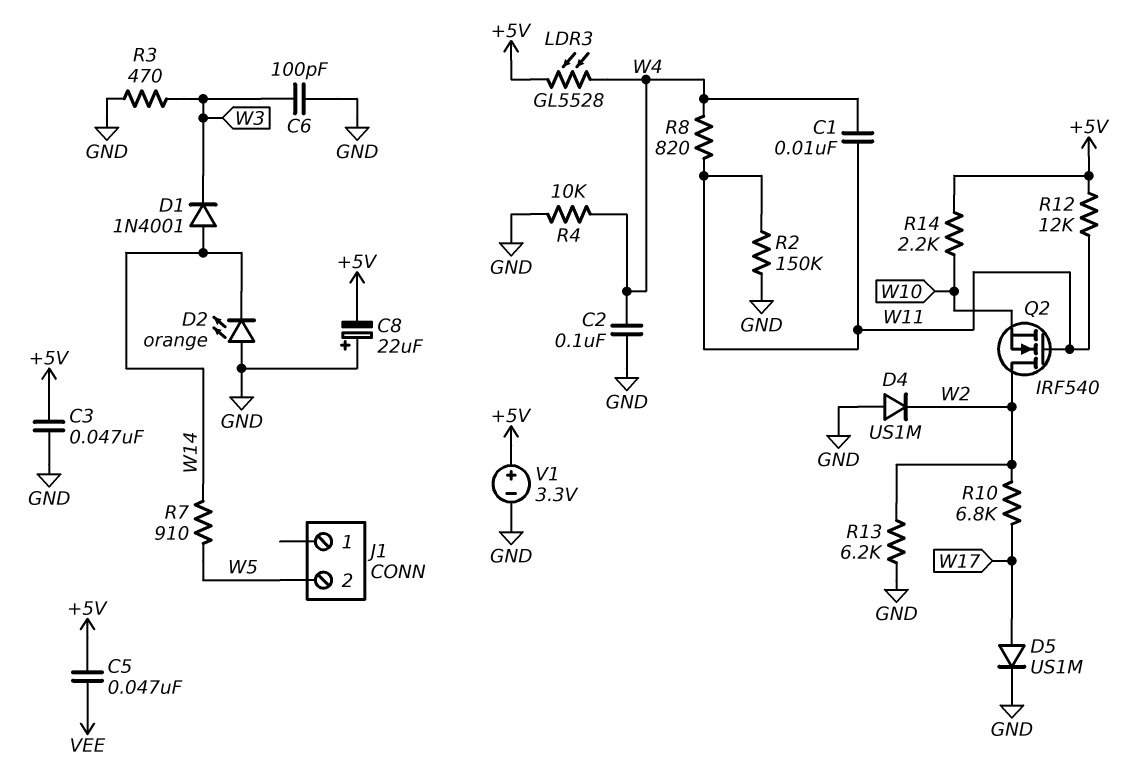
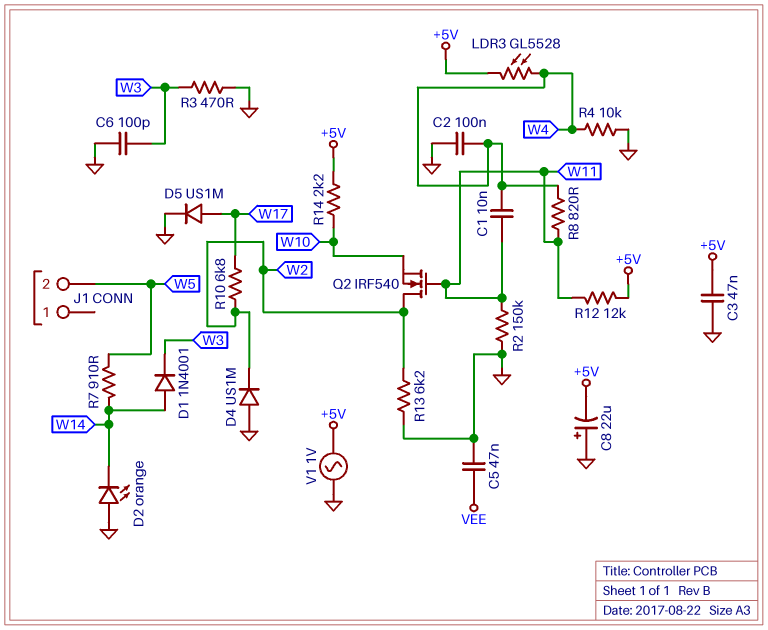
C5: 47nF (+5V, VEE) -> 47nF (GND, VEE)
V1: 3.3V (plus +5V, minus GND) -> AC 1V (+5V, GND)

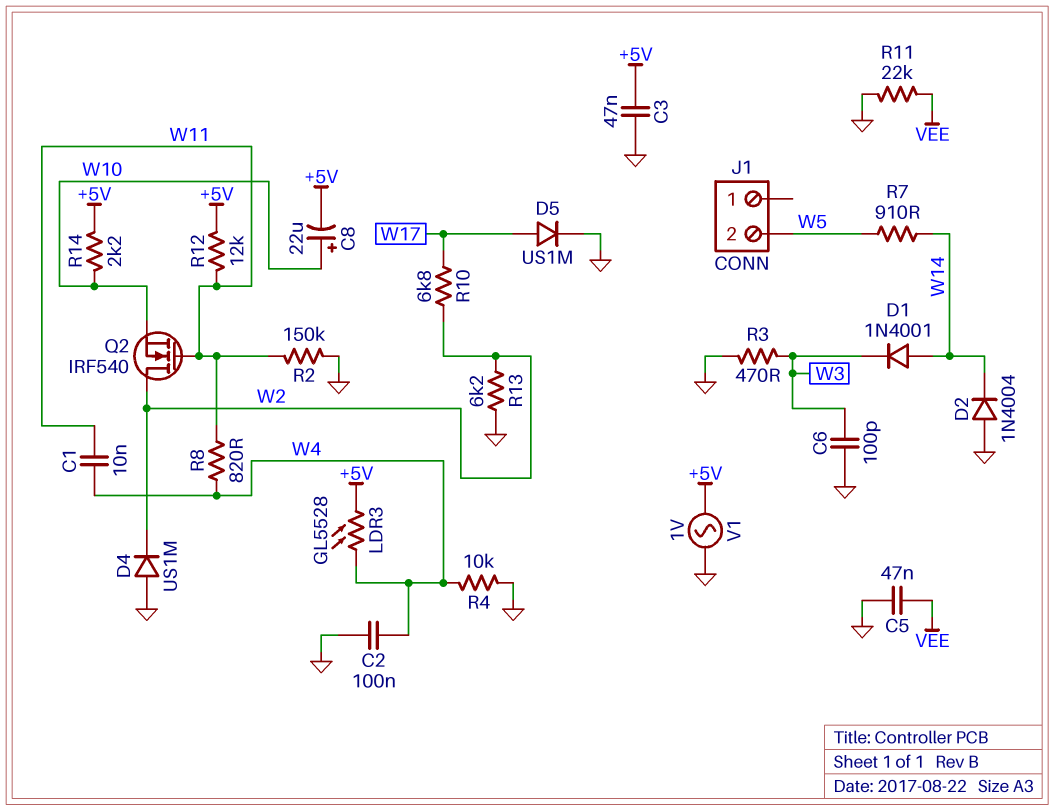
C8: 22uF (plus GND, minus +5V) -> 22uF (plus W10, minus +5V)
D2: LED orange (A GND, K W14) -> diode 1N4004 (A GND, K W14)
R11: none -> 22k (GND, VEE)

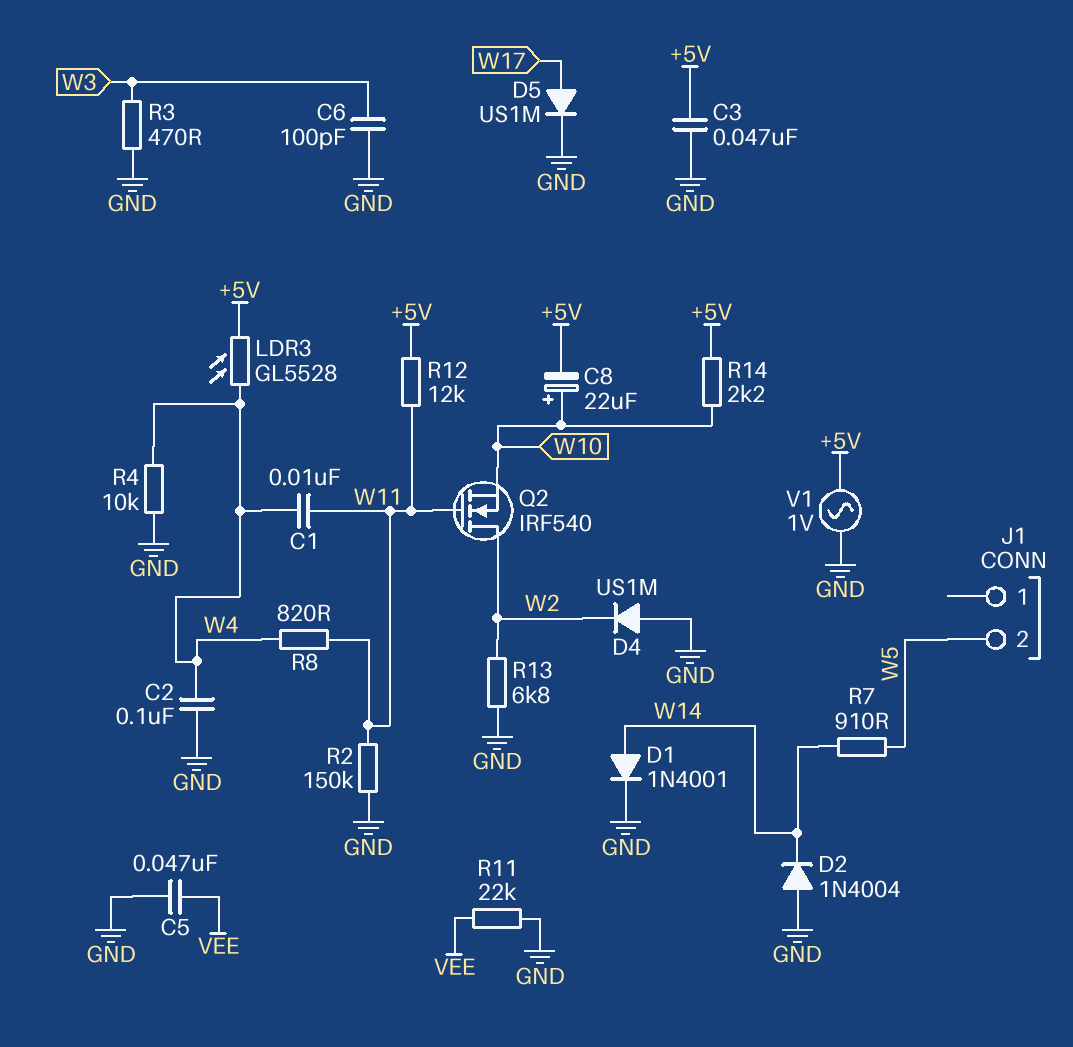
D1: diode 1N4001 (A W14, K W3) -> diode 1N4001 (A W14, K GND)
R10: 6.8k (W2, W17) -> none
R13: 6.2k (GND, W2) -> 6.8k (GND, W2)

